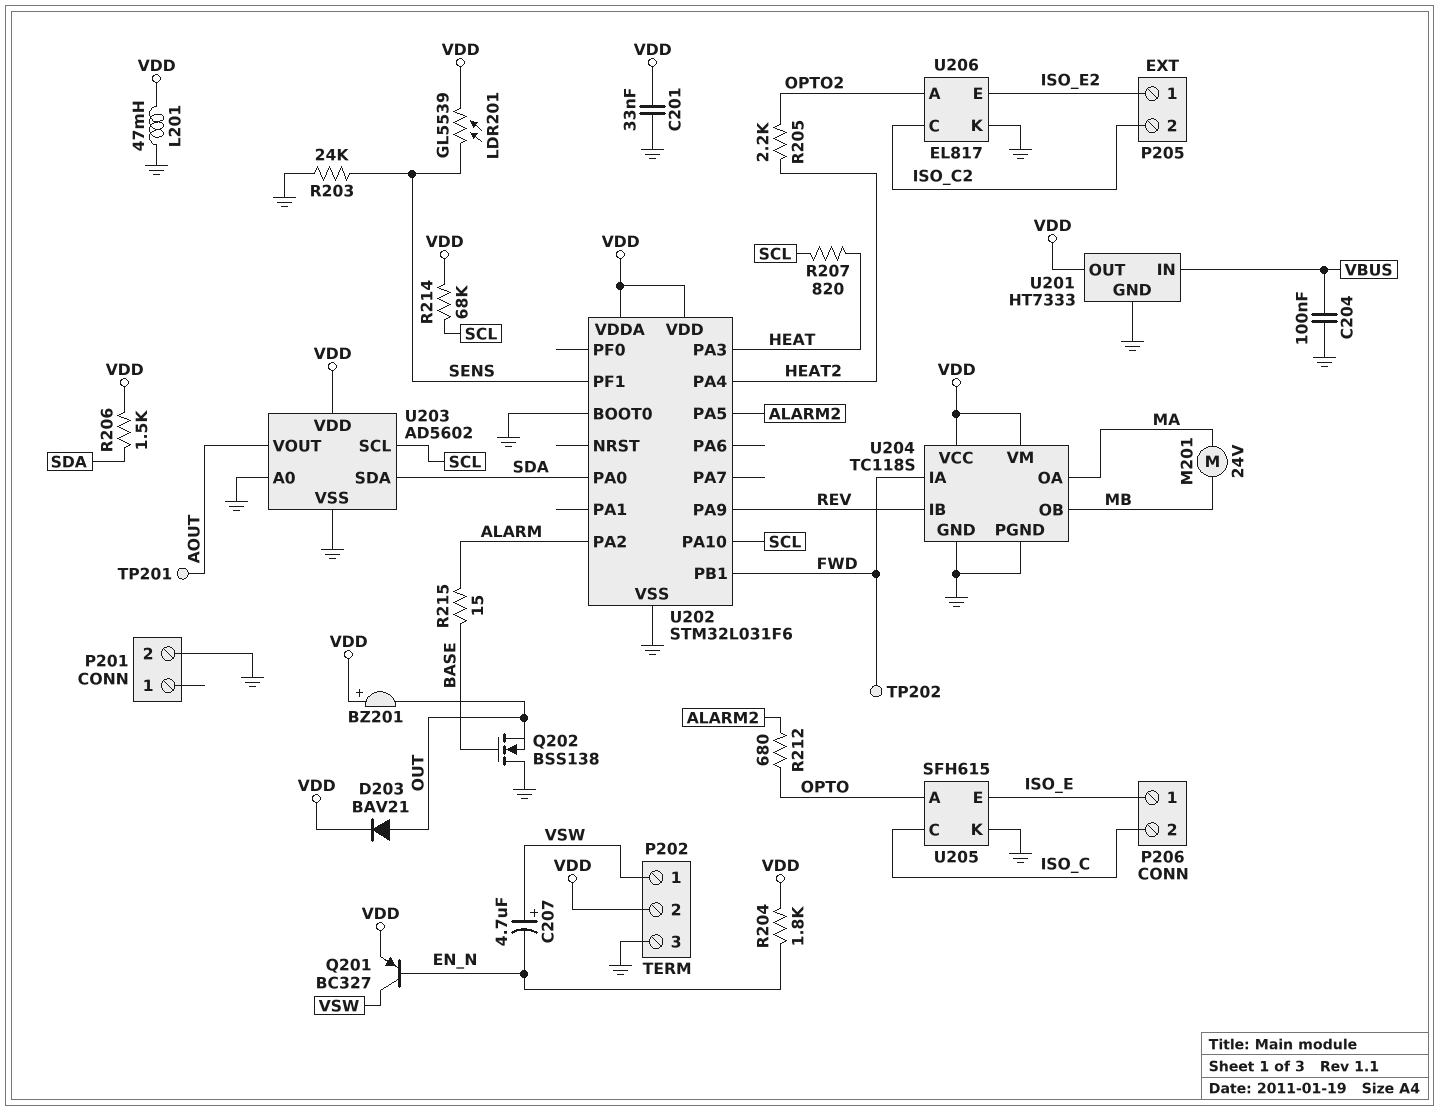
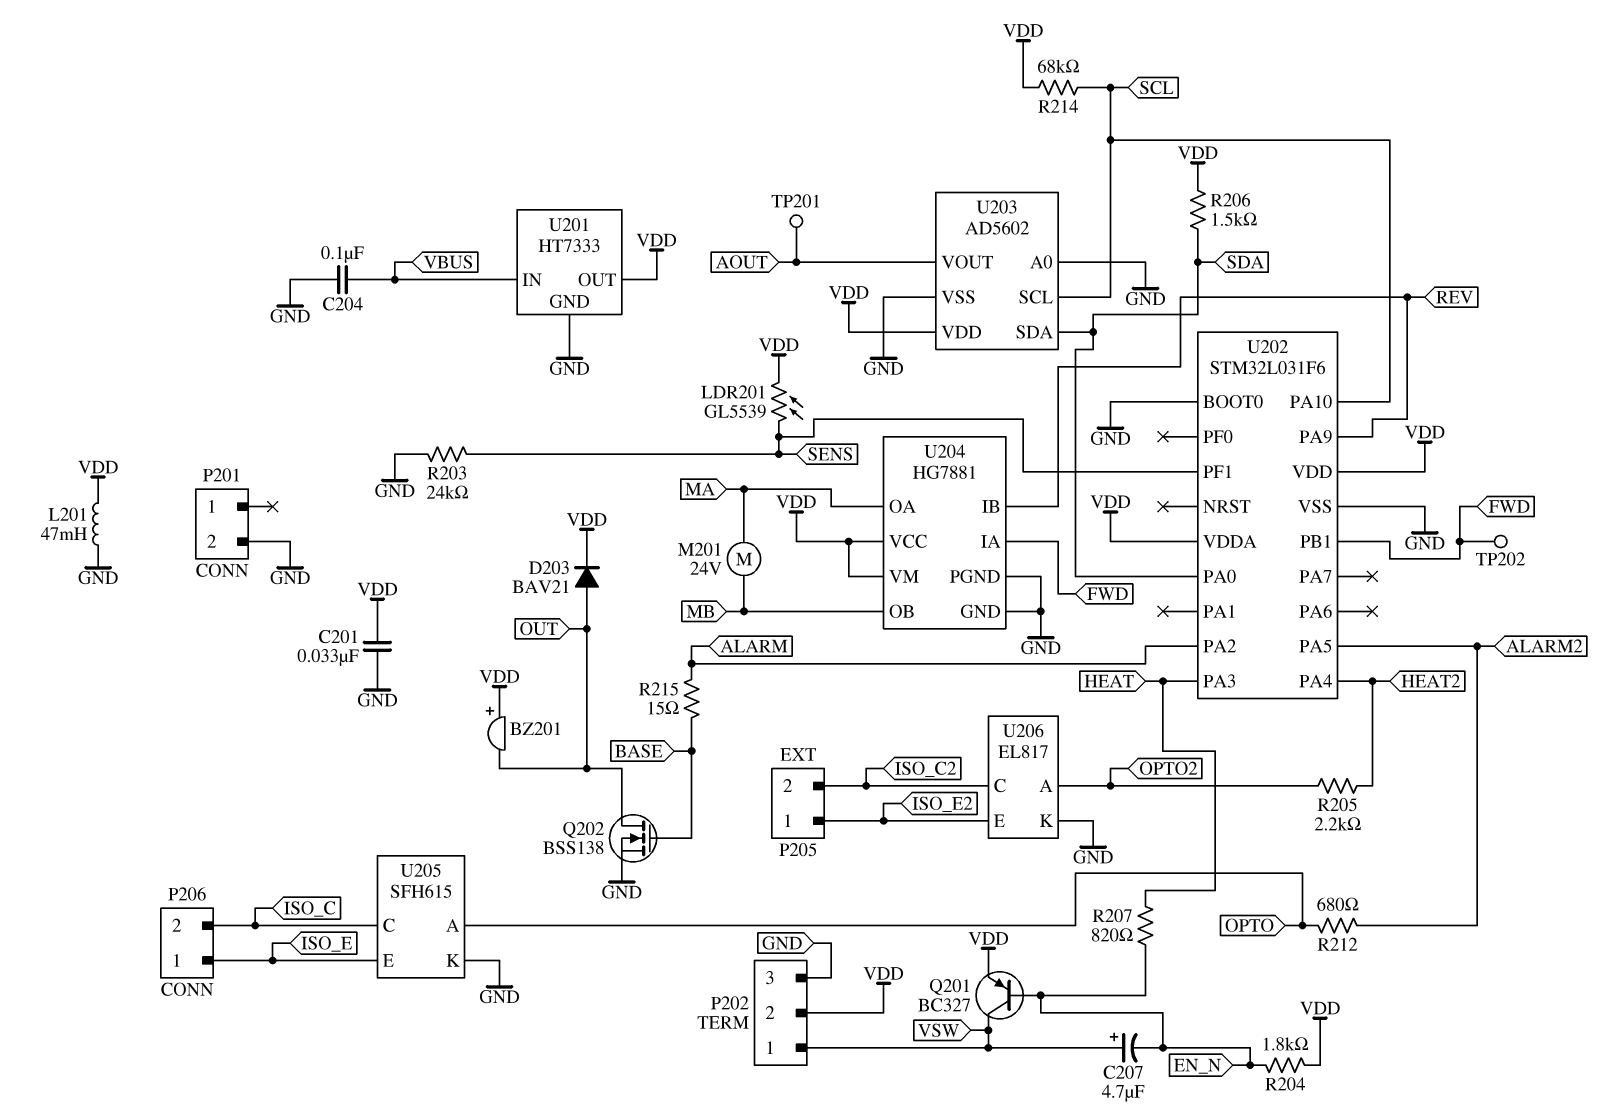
Q202: NMOS BSS138 (G BASE, D GND, S OUT) -> NMOS BSS138 (G BASE, D OUT, S GND)
R207: 820 (HEAT, SCL) -> 820 (EN_N, HEAT)
U204: TC118S -> HG7881

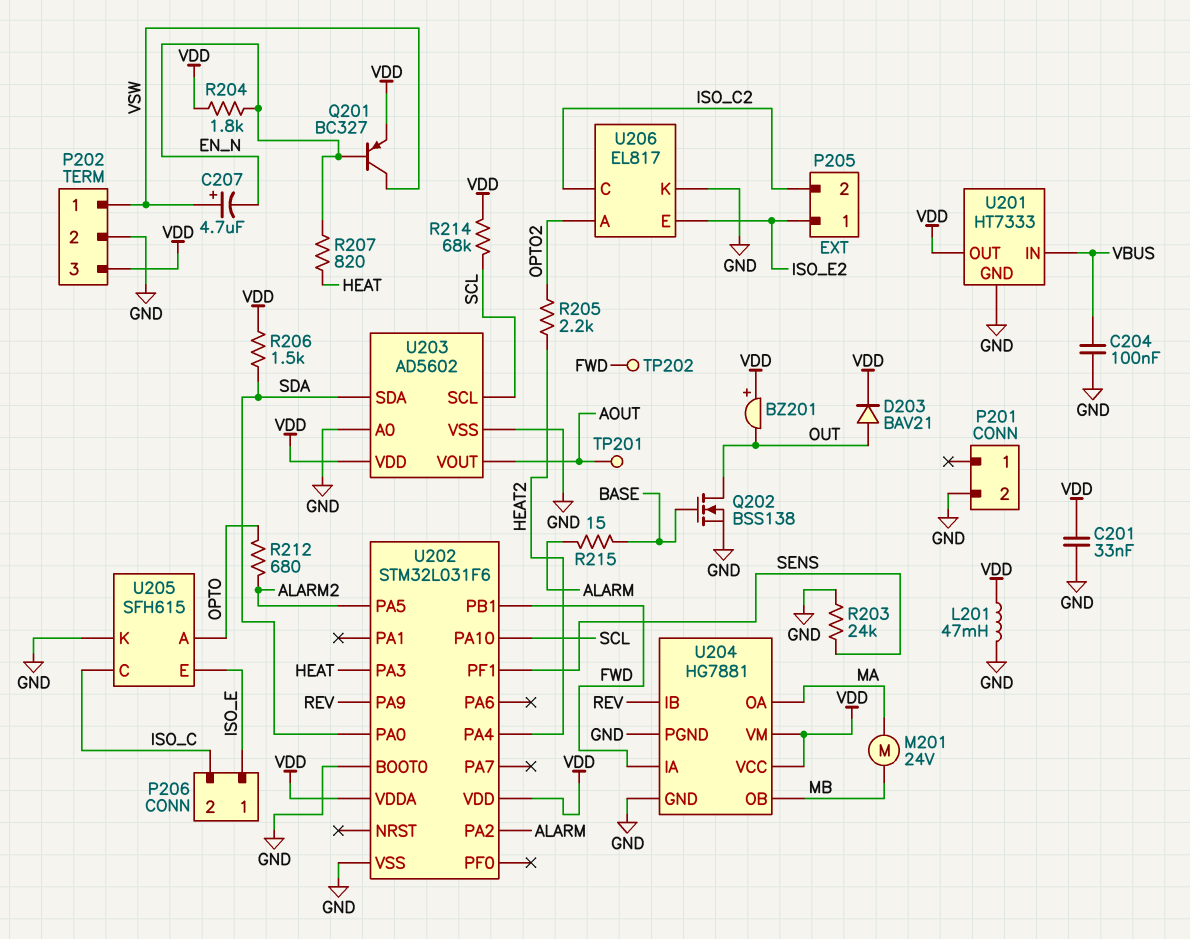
LDR201: GL5539 (SENS, VDD) -> none
P202 pin 2: VDD -> GND
P202 pin 3: GND -> VDD

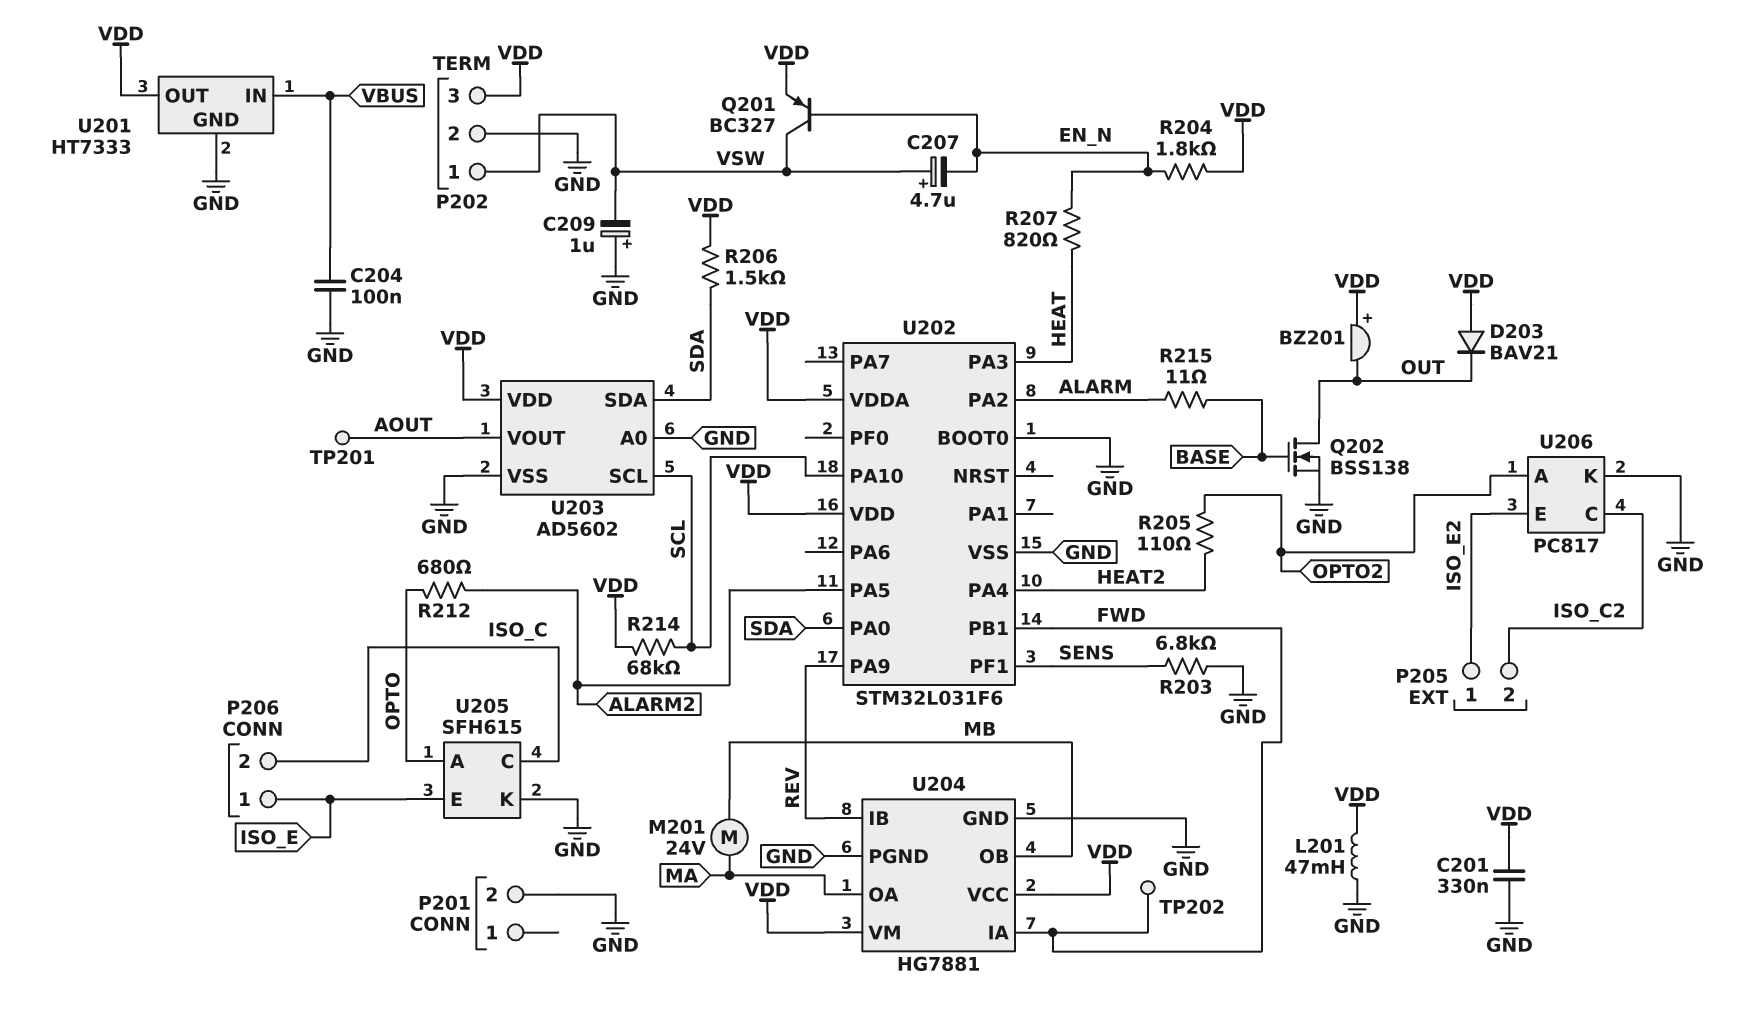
C201: 33nF (GND, VDD) -> 330nF (GND, VDD)
C209: none -> 1uF (plus GND, minus VSW)
D203: diode BAV21 (A OUT, K VDD) -> diode BAV21 (A VDD, K OUT)
R203: 24k (GND, SENS) -> 6.8k (GND, SENS)
R205: 2.2k (HEAT2, OPTO2) -> 110 (HEAT2, OPTO2)
R215: 15 (ALARM, BASE) -> 11 (ALARM, BASE)
U206: EL817 -> PC817

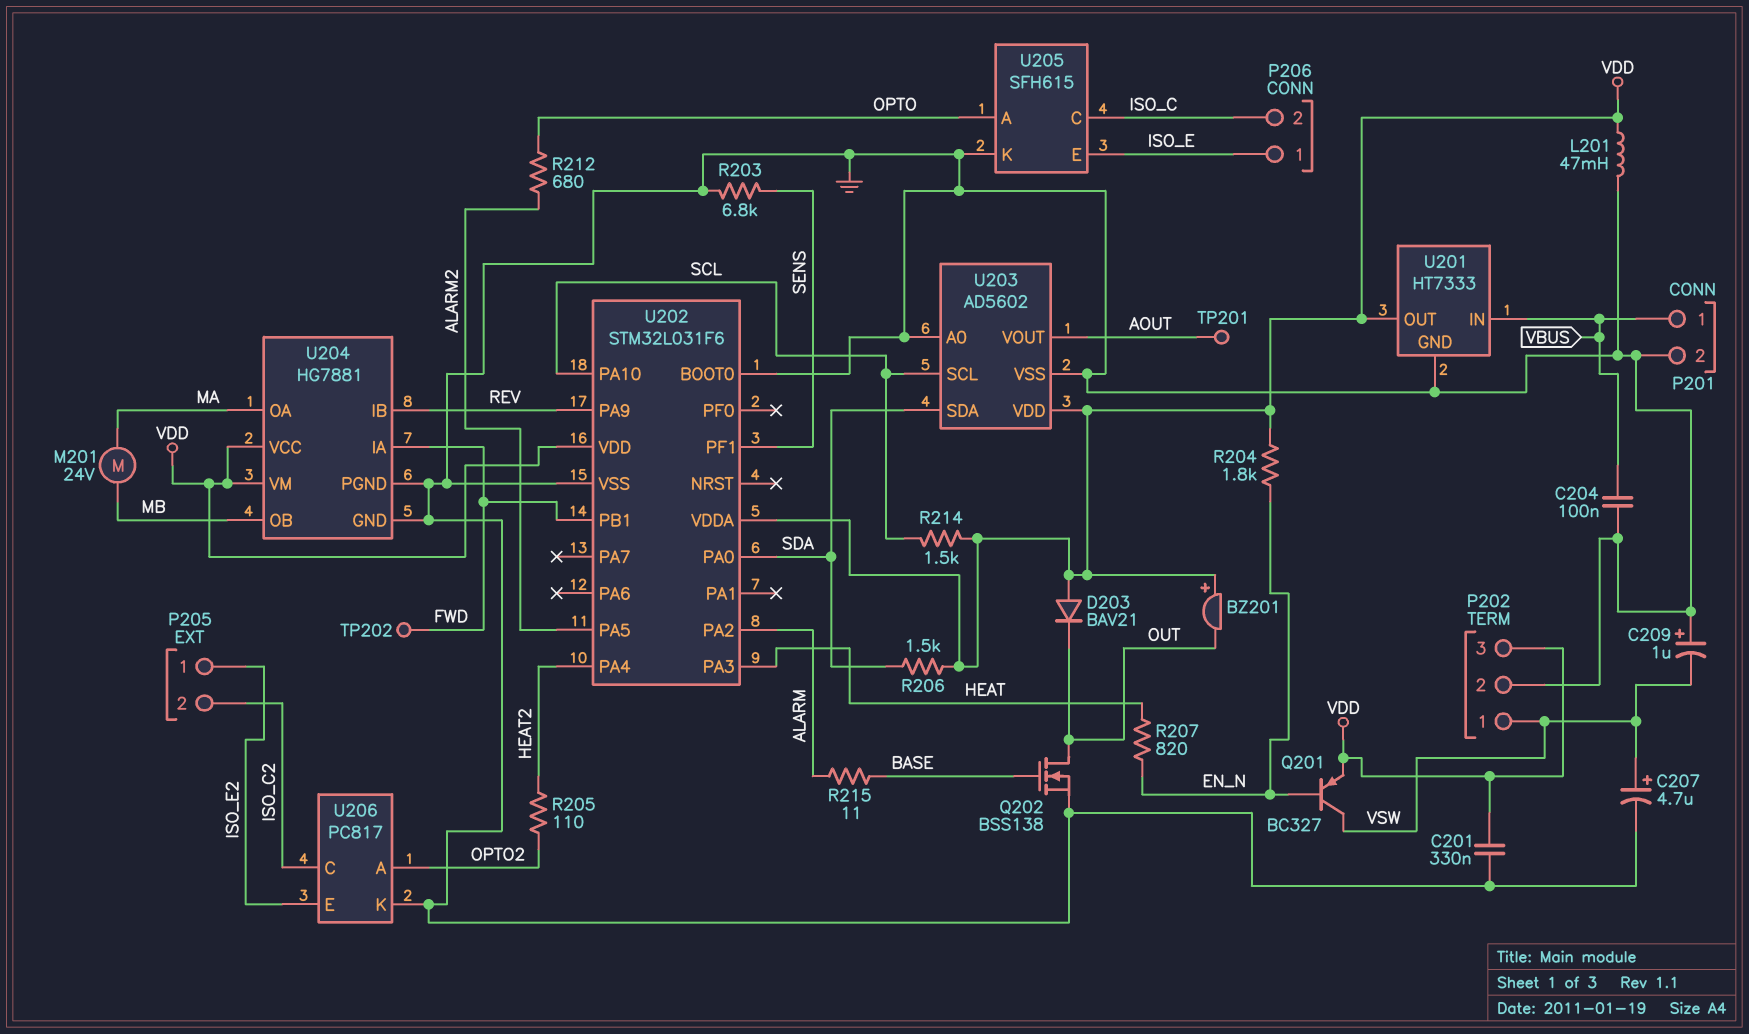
C207: 4.7uF (plus VSW, minus EN_N) -> 4.7uF (plus VSW, minus GND)
P201 pin 1: none -> VBUS
R214: 68k (SCL, VDD) -> 1.5k (SCL, VDD)

